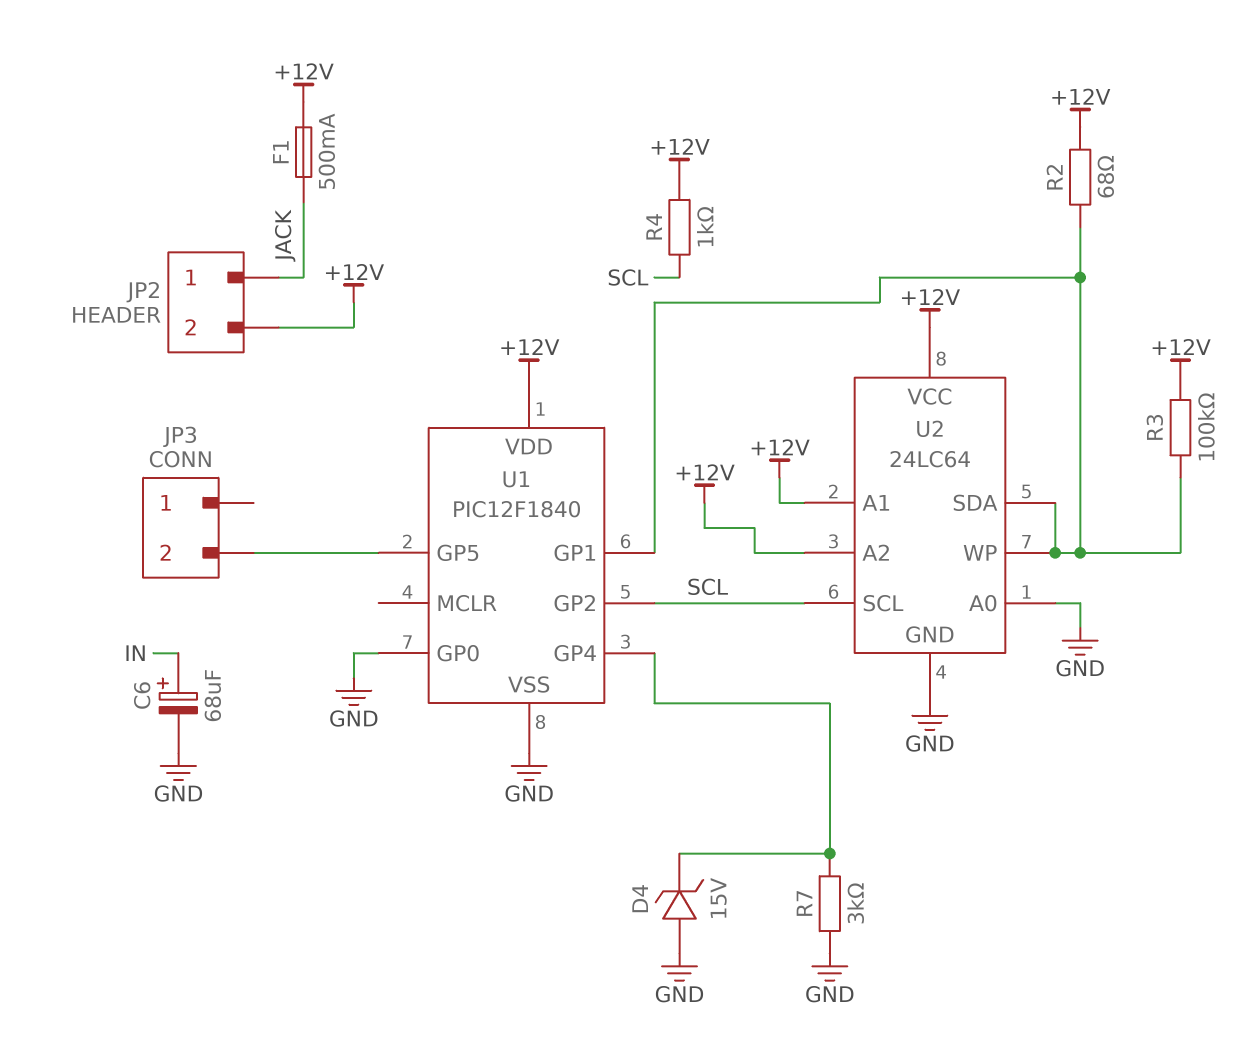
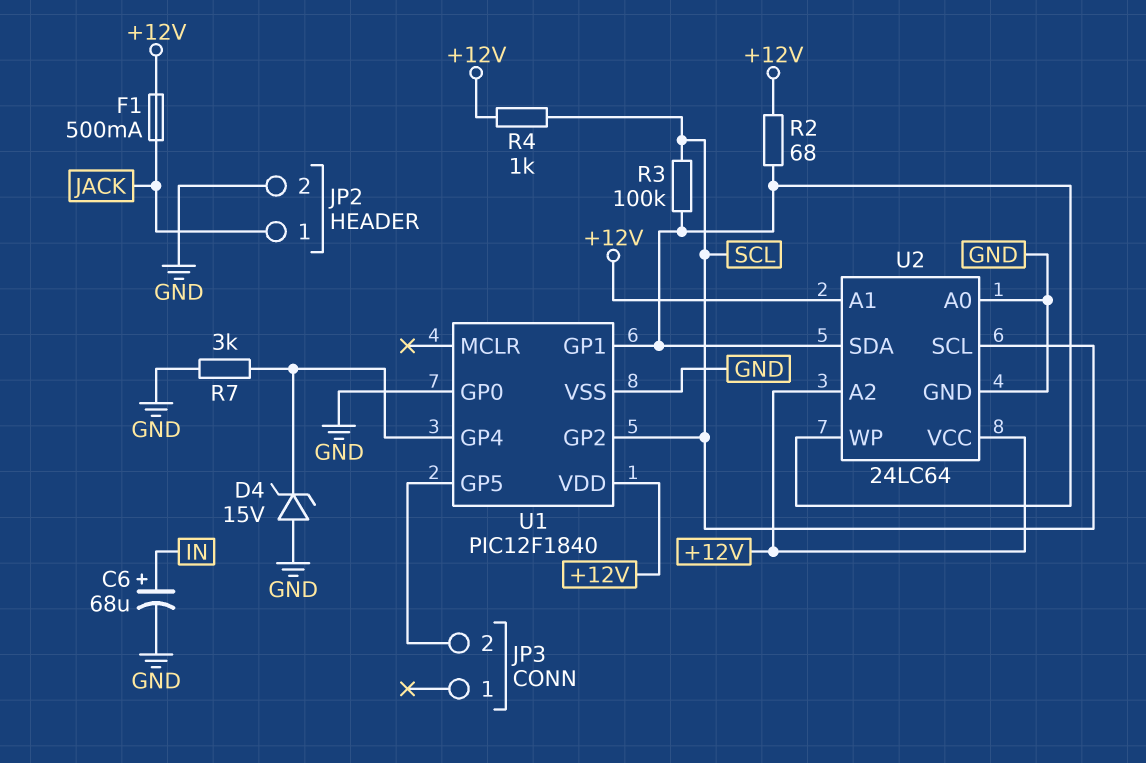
JP2 pin 2: +12V -> GND
R3: 100k (+12V, U1/GP1) -> 100k (SCL, U1/GP1)

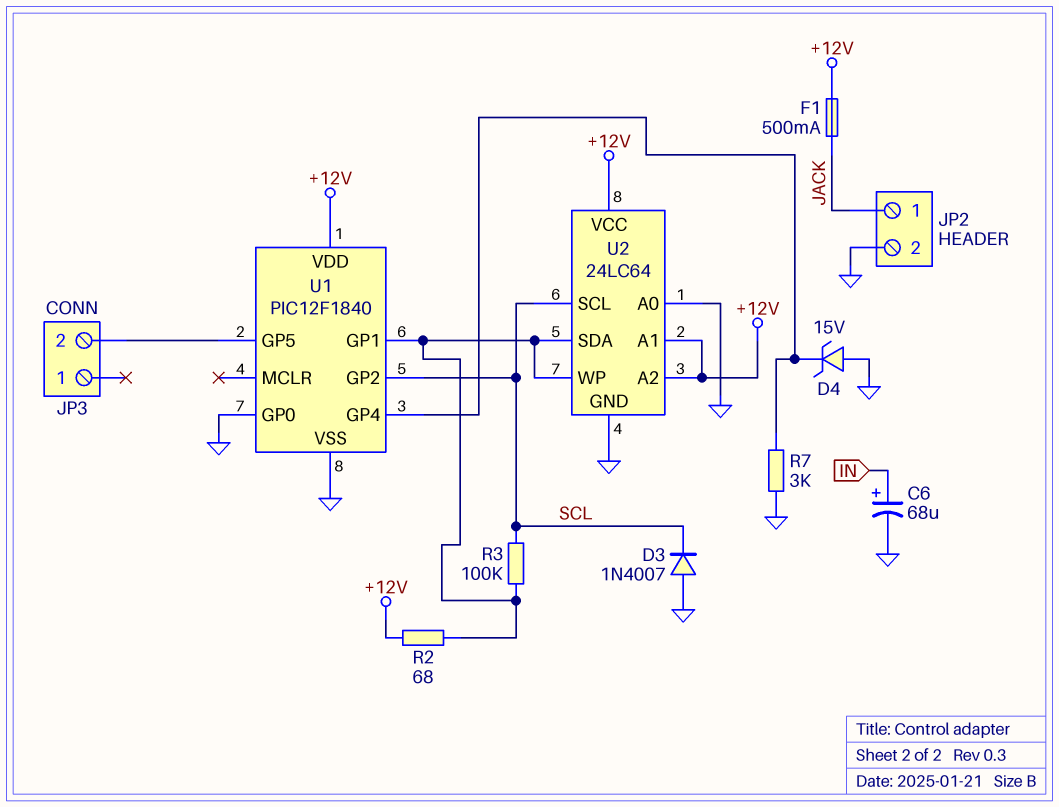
D3: none -> diode 1N4007 (A GND, K SCL)
R4: 1k (+12V, SCL) -> none

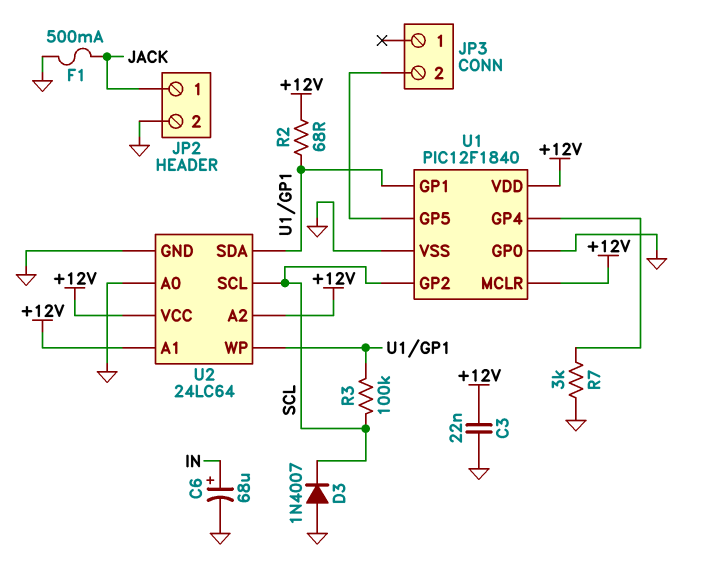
C3: none -> 22nF (+12V, GND)
D4: zener 15V (A GND, K U1/GP4) -> none
F1: 500mA (+12V, JACK) -> 500mA (GND, JACK)
U1 pin MCLR: none -> +12V

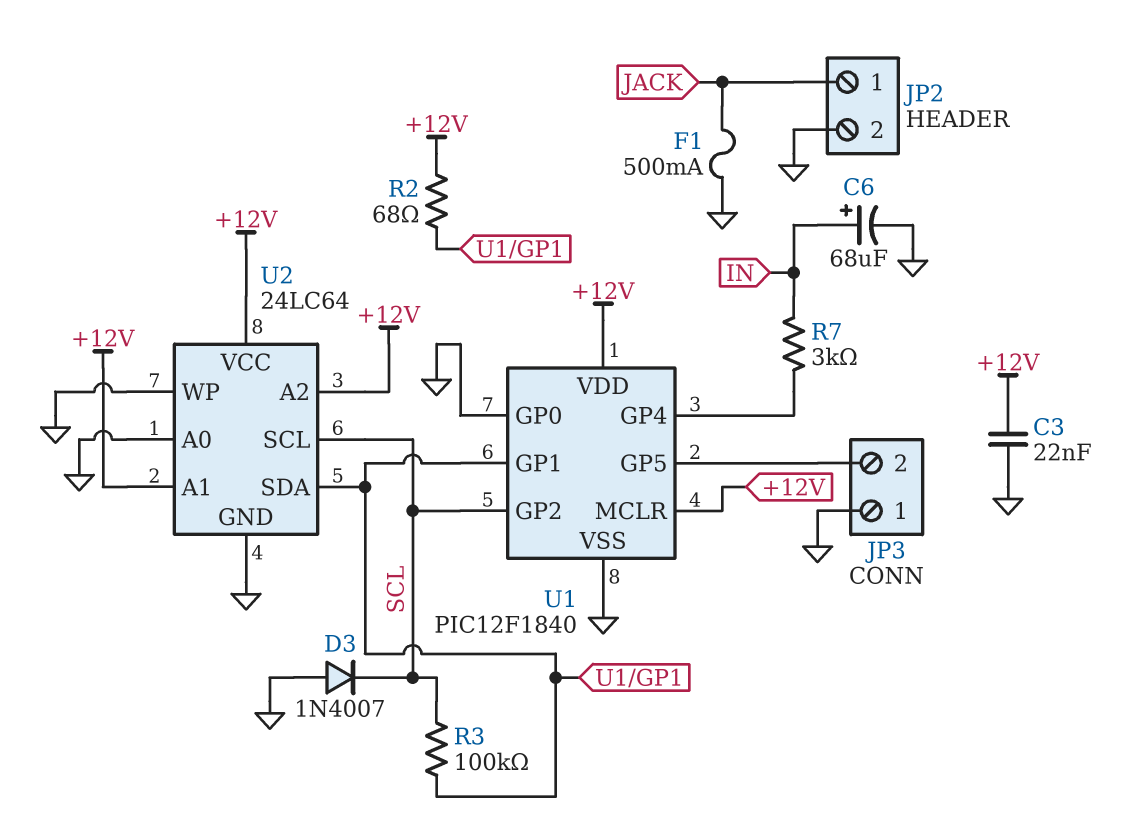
JP3 pin 1: none -> GND
R7: 3k (GND, U1/GP4) -> 3k (IN, U1/GP4)
U2 pin WP: U1/GP1 -> GND

